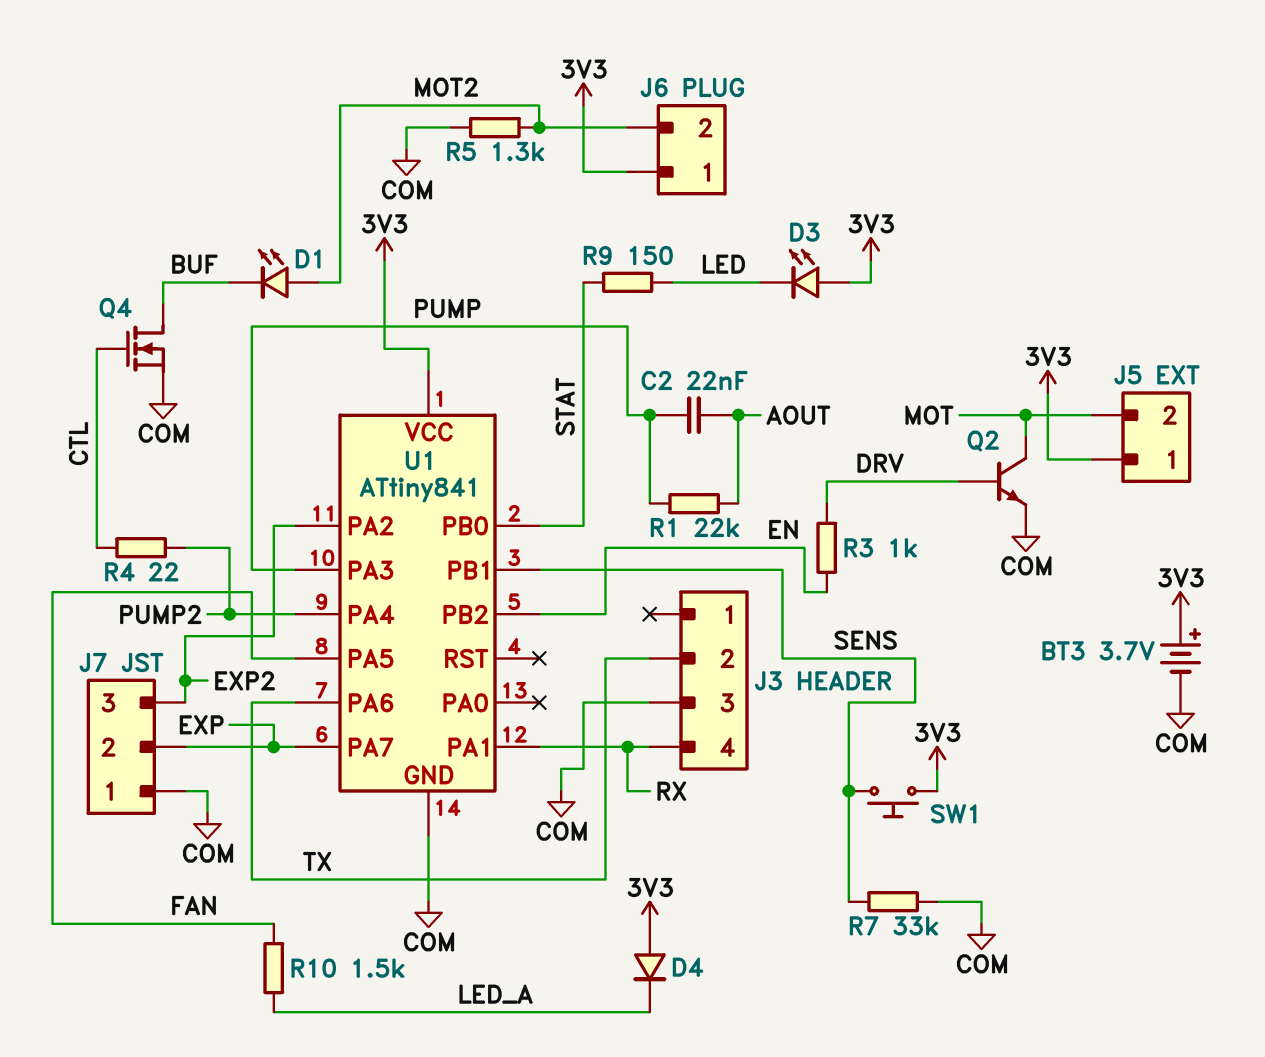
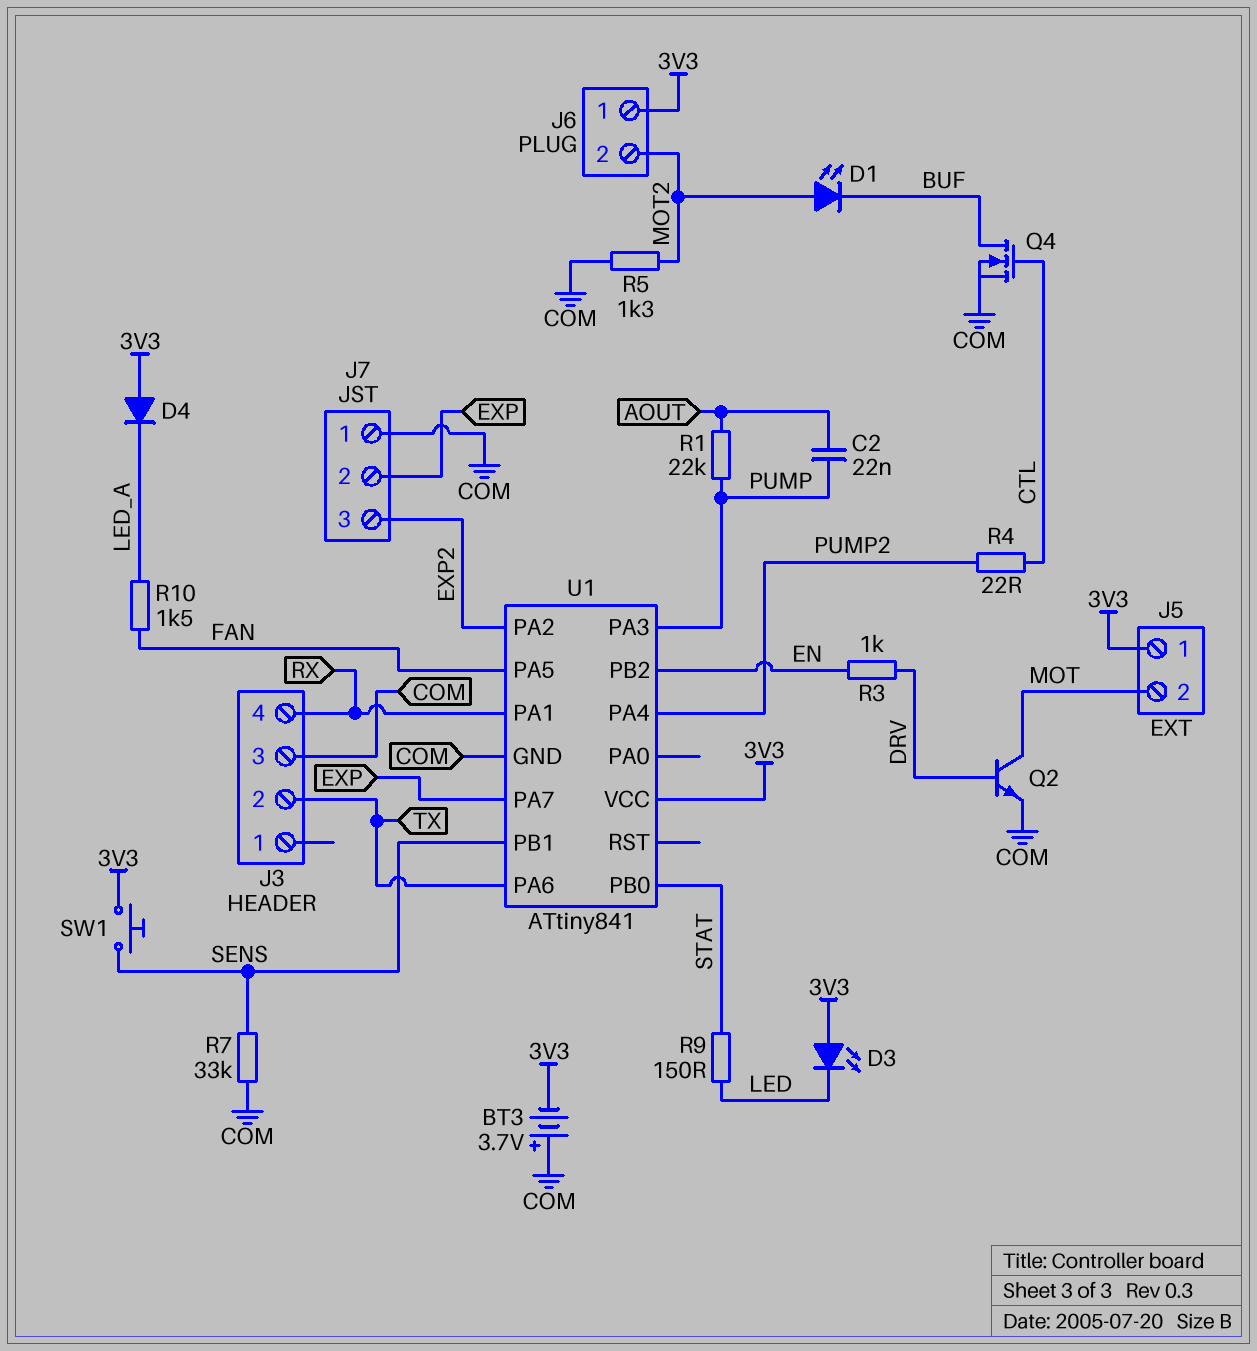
BT3: 3.7V (plus 3V3, minus COM) -> 3.7V (plus COM, minus 3V3)

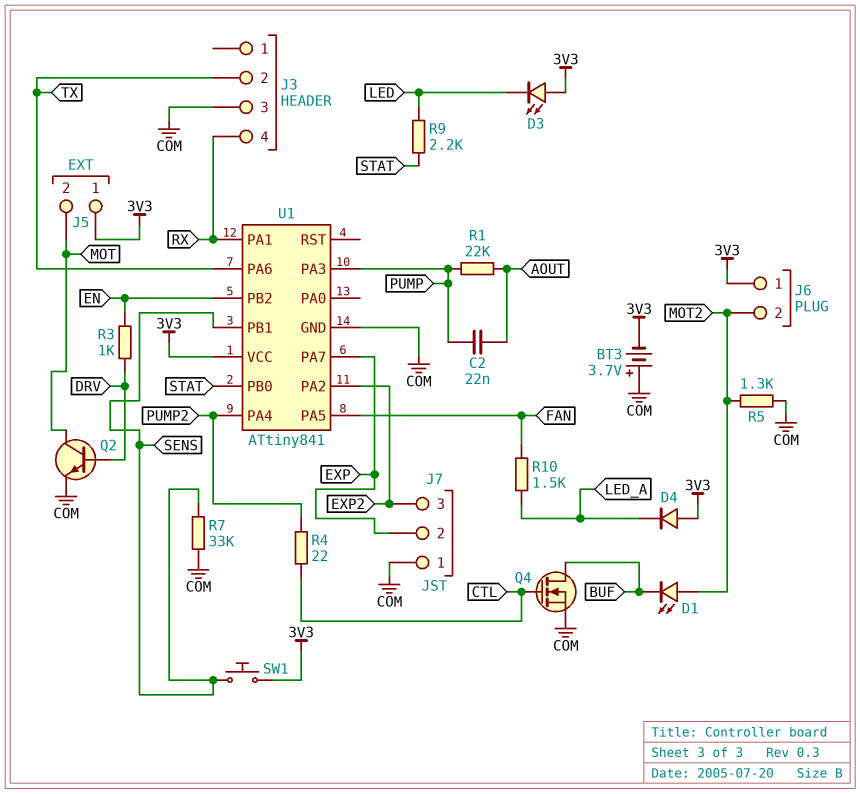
R9: 150 (LED, STAT) -> 2.2k (LED, STAT)

